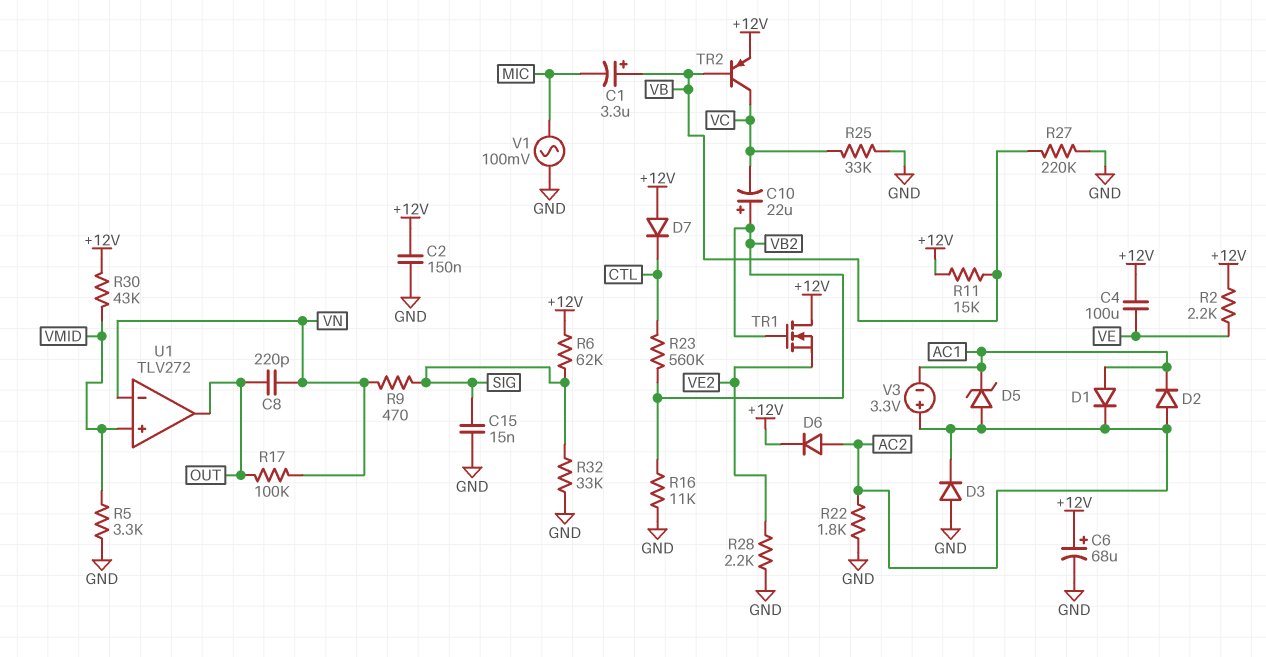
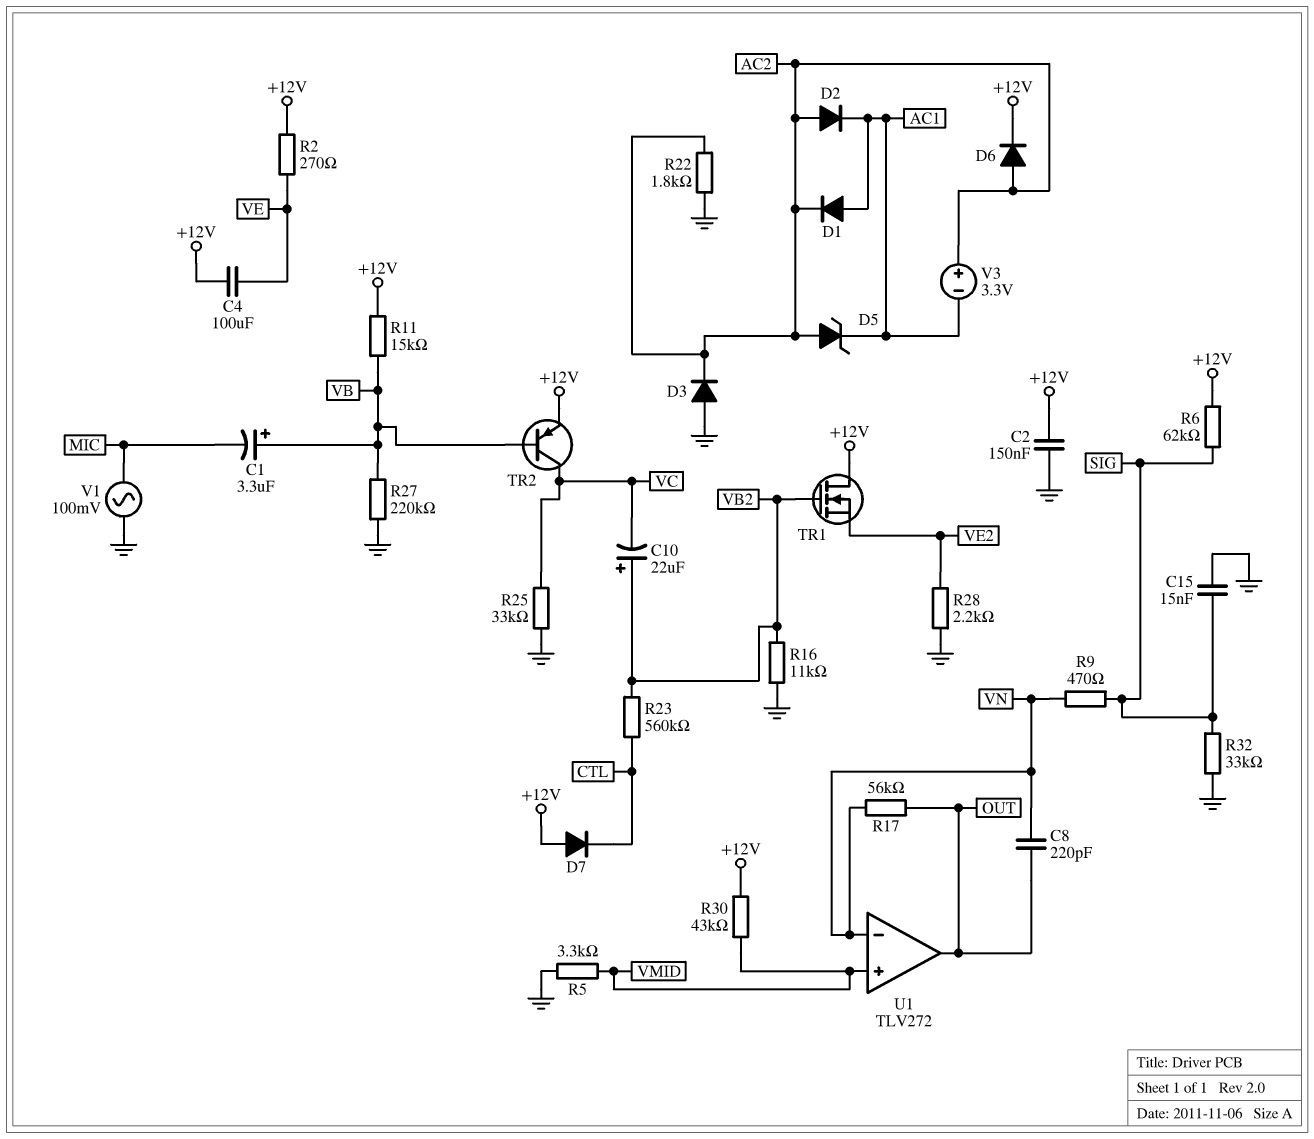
C6: 68uF (plus +12V, minus GND) -> none
R2: 2.2k (+12V, VE) -> 270 (+12V, VE)
R17: 100k (OUT, VN) -> 56k (OUT, VN)

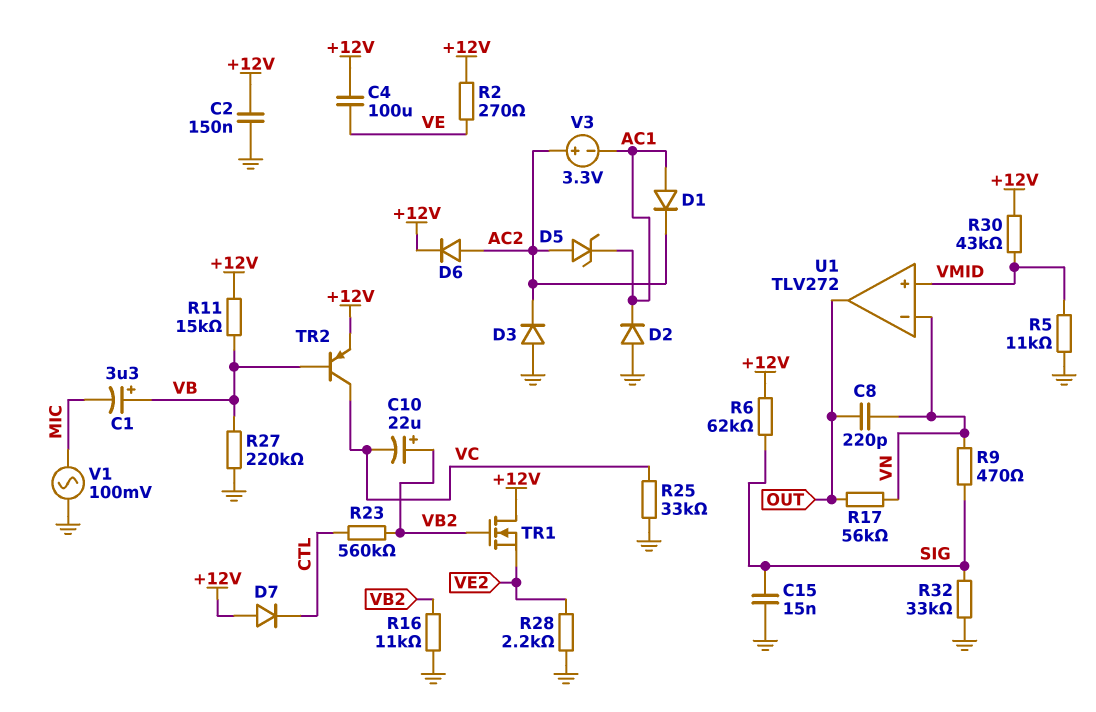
D2: diode (A AC2, K AC1) -> diode (A GND, K AC1)
R5: 3.3k (GND, VMID) -> 11k (GND, VMID)
R22: 1.8k (AC2, GND) -> none

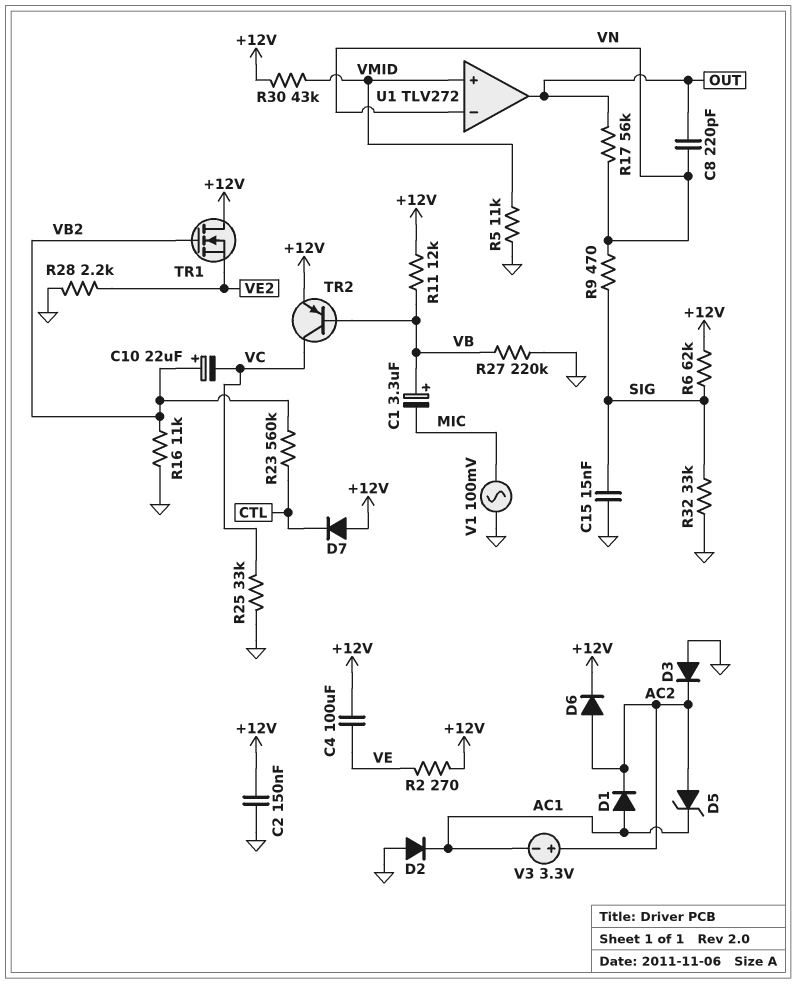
R11: 15k (+12V, VB) -> 12k (+12V, VB)

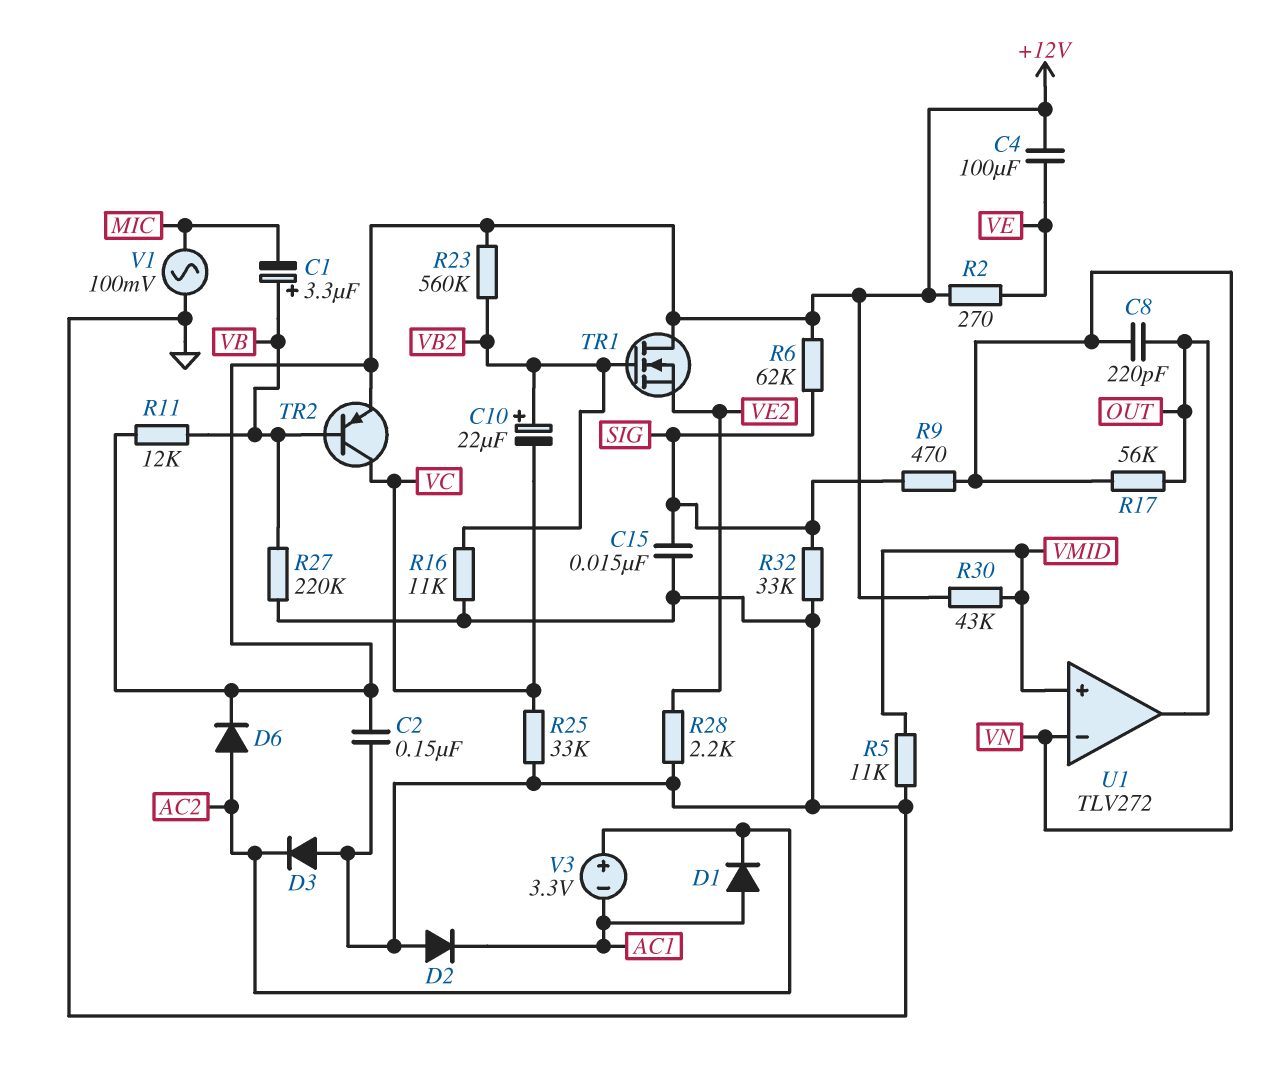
D5: zener (A AC2, K AC1) -> none
D7: diode (A +12V, K CTL) -> none
R23: 560k (CTL, VB2) -> 560k (+12V, VB2)

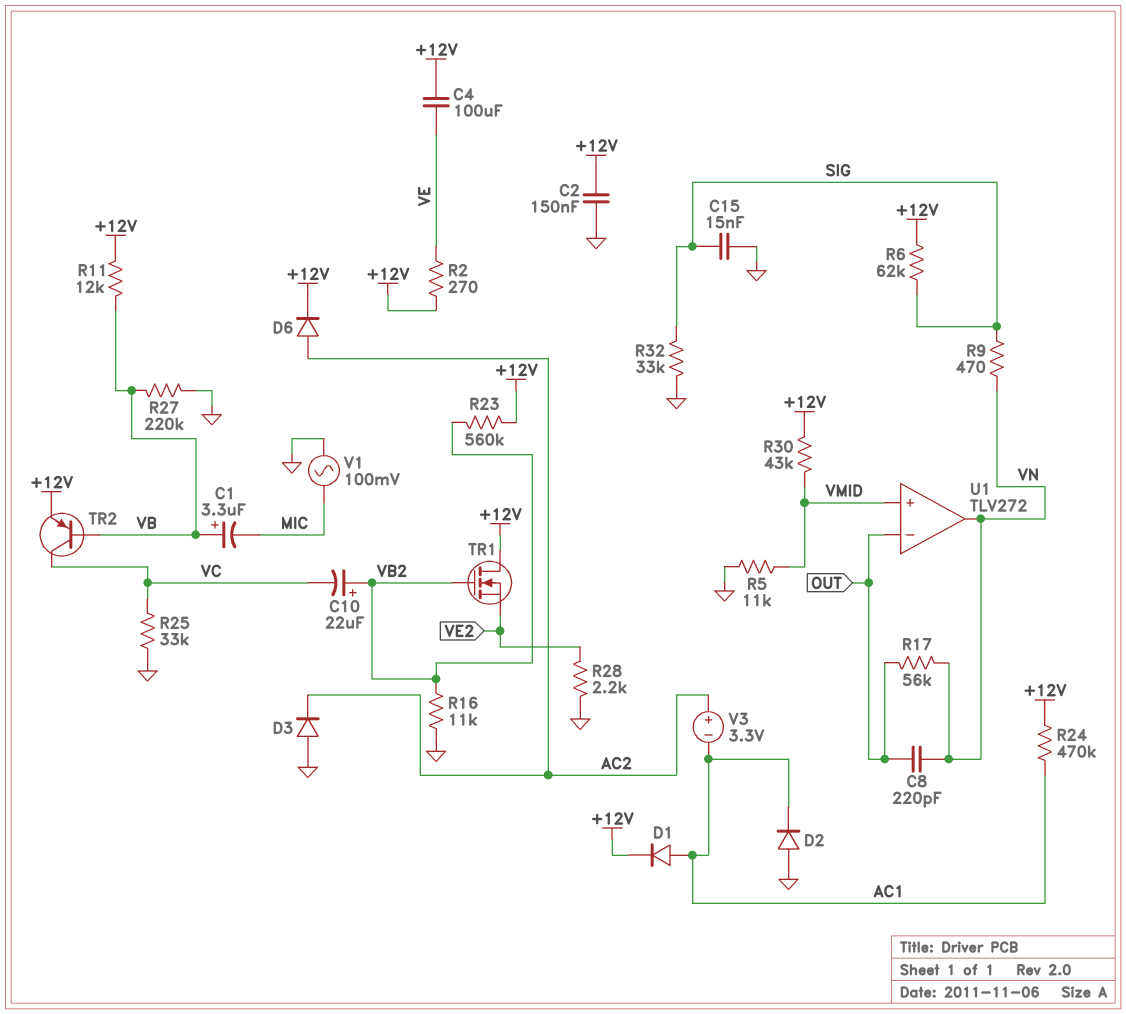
D1: diode (A AC1, K AC2) -> diode (A AC1, K +12V)
R24: none -> 470k (+12V, AC1)
U1 pin in-: VN -> OUT
U1 pin out: OUT -> VN

